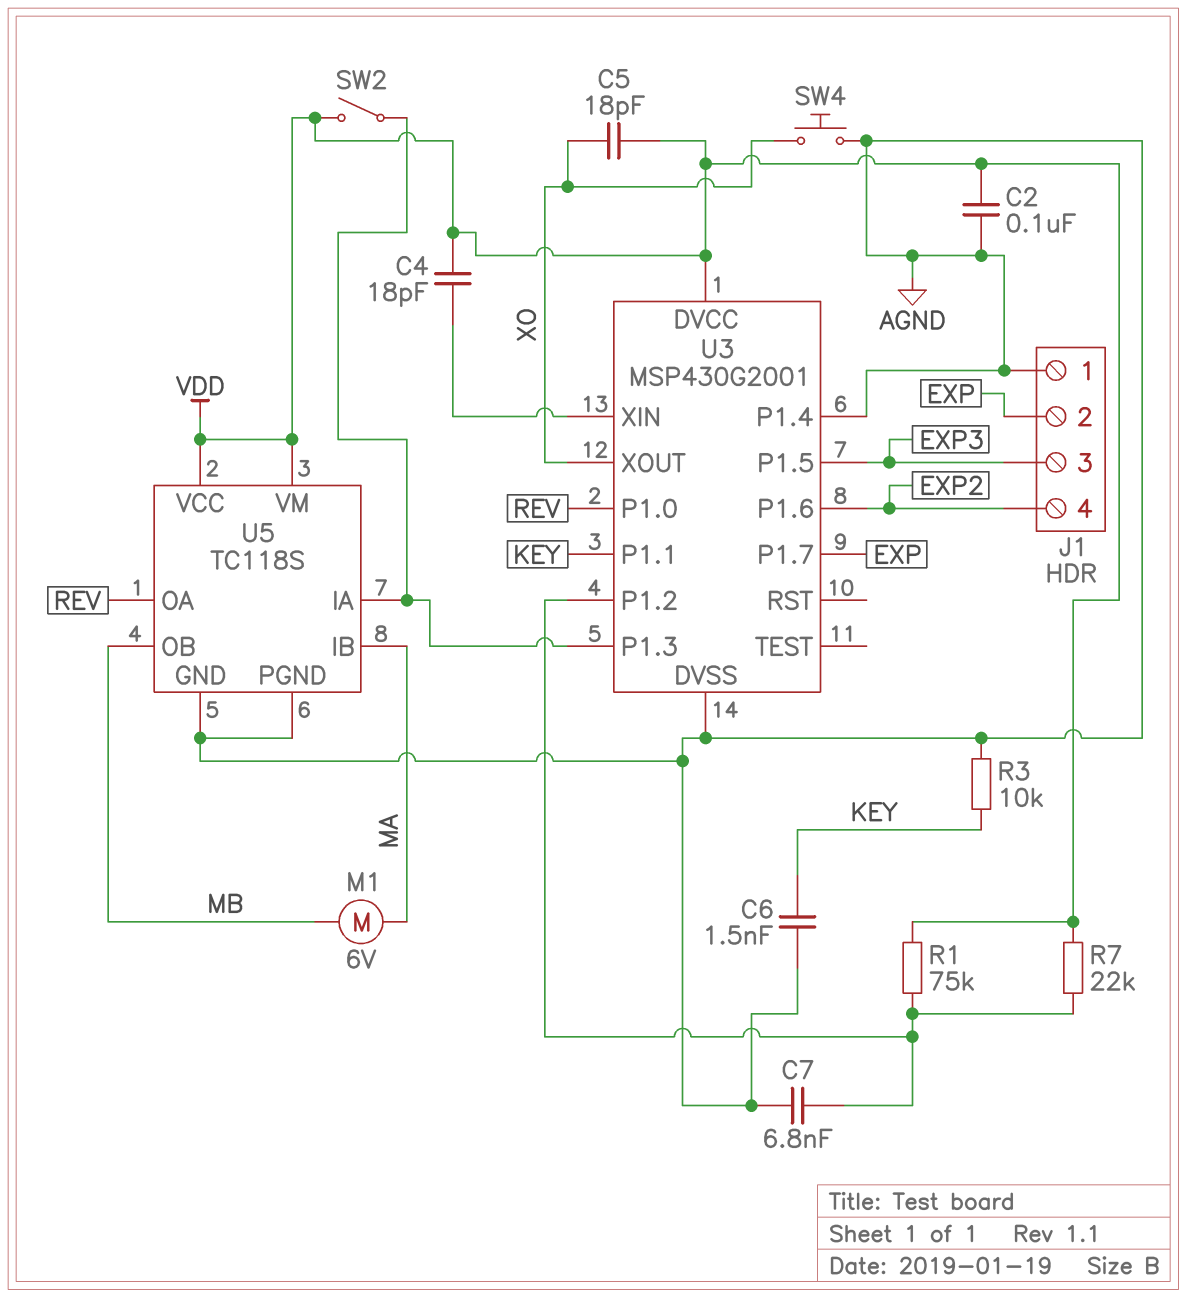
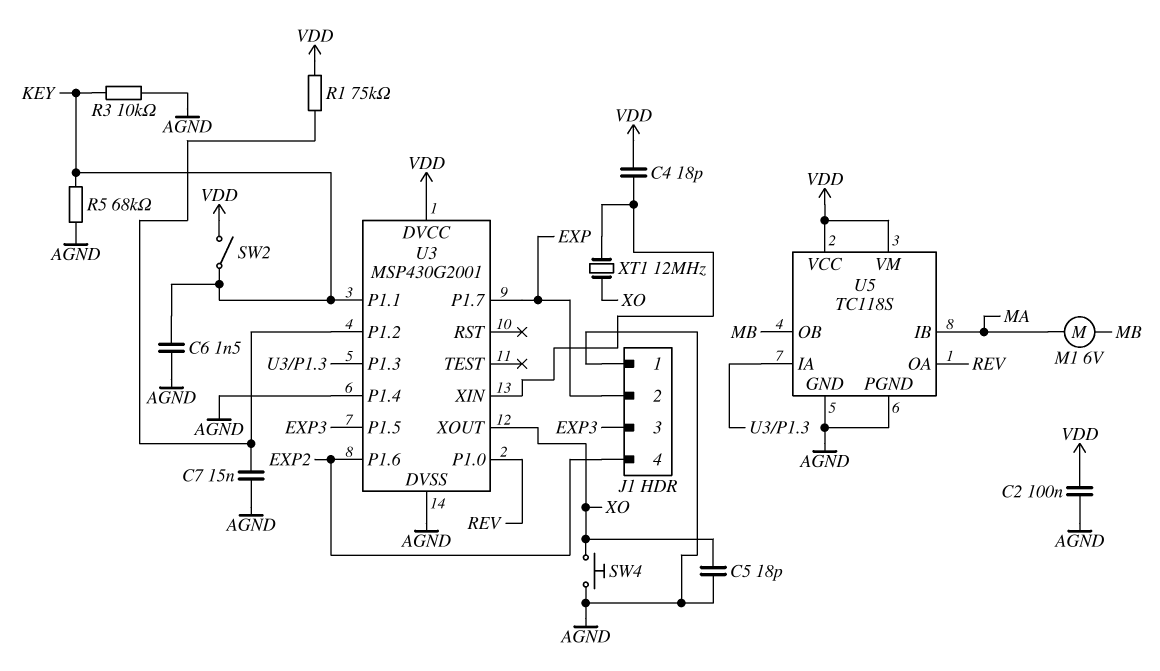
C5: 18pF (VDD, XO) -> 18pF (AGND, XO)
C7: 6.8nF (AGND, U3/P1.2) -> 15nF (AGND, U3/P1.2)
R5: none -> 68k (AGND, KEY)
R7: 22k (U3/P1.2, VDD) -> none
SW2: switch (U3/P1.3, VDD) -> switch (KEY, VDD)
XT1: none -> 12MHz (U3/XIN, XO)

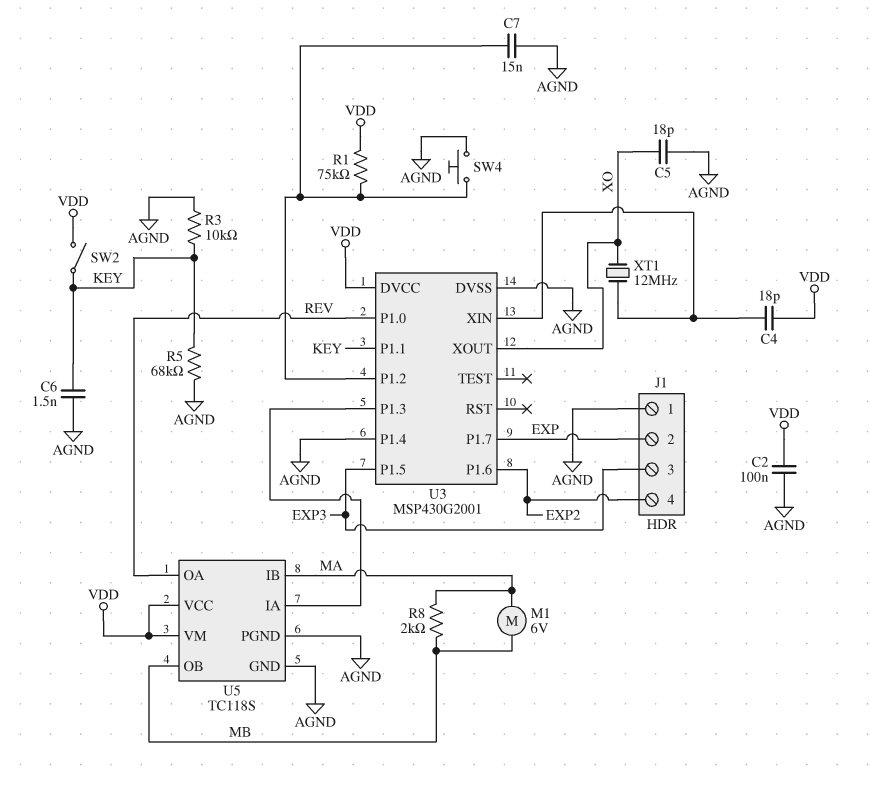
R8: none -> 2k (MA, MB)
SW4: button (AGND, XO) -> button (AGND, U3/P1.2)

